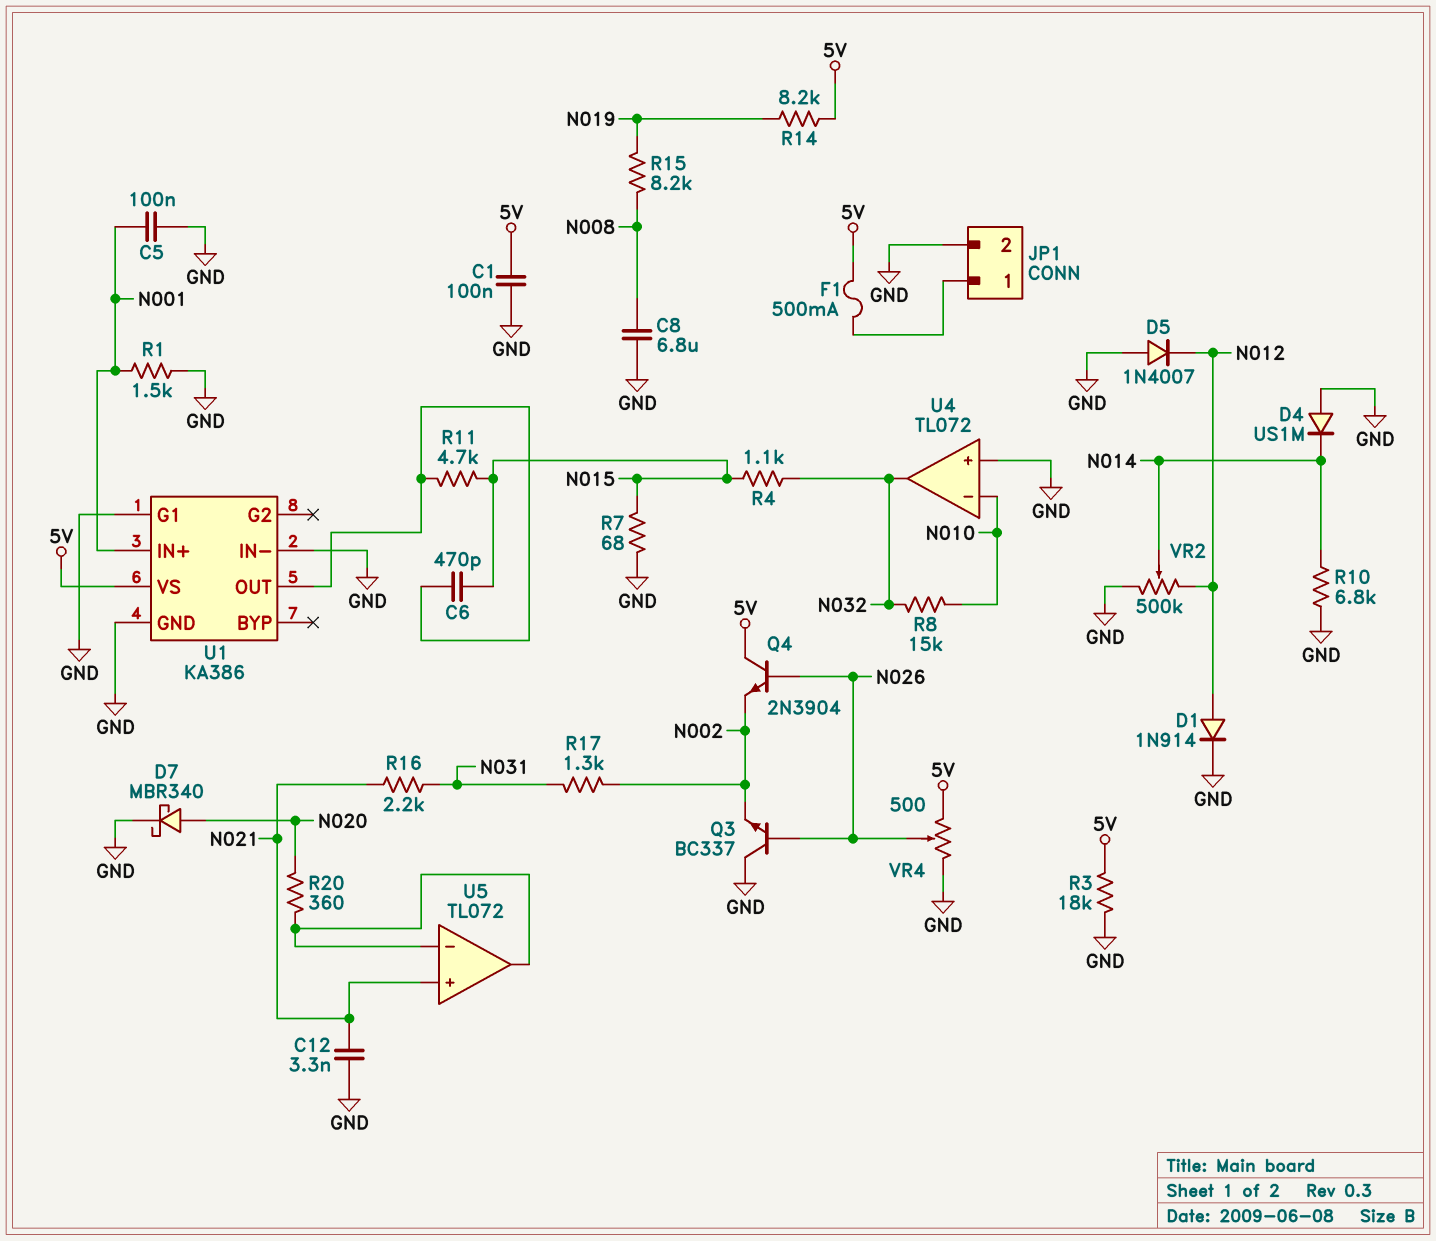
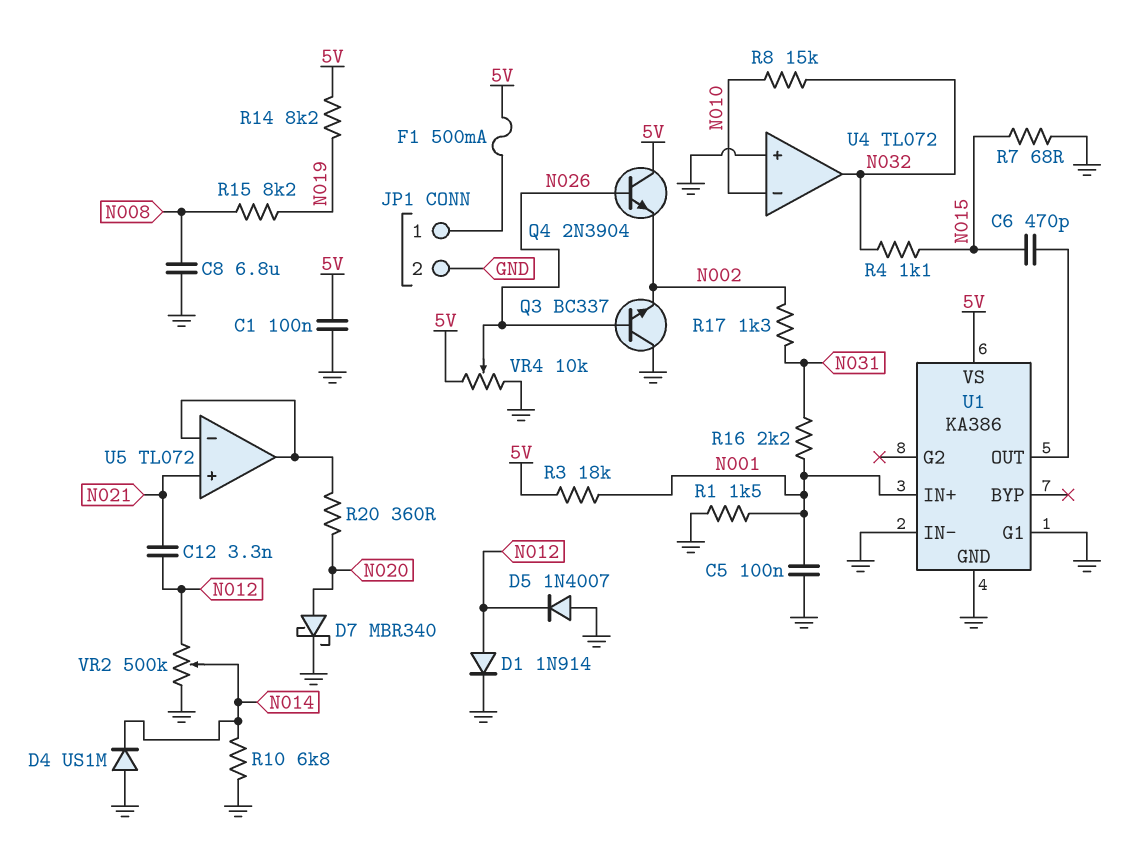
C12: 3.3nF (GND, N021) -> 3.3nF (N012, N021)
R3: 18k (5V, GND) -> 18k (5V, N001)
R11: 4.7k (N015, U1/OUT) -> none
R16: 2.2k (N021, N031) -> 2.2k (N001, N031)
VR4: 500 (5V, GND, wiper N026) -> 10k (5V, GND, wiper N026)

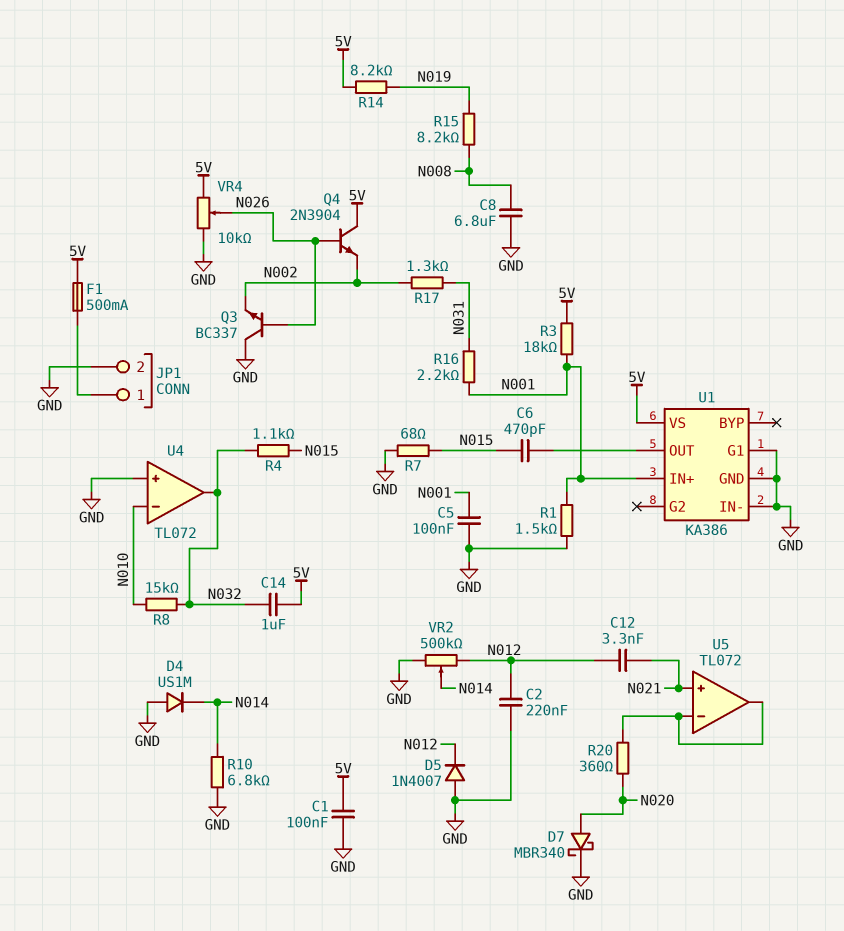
C2: none -> 220nF (GND, N012)
C14: none -> 1uF (5V, N032)
D1: diode 1N914 (A N012, K GND) -> none

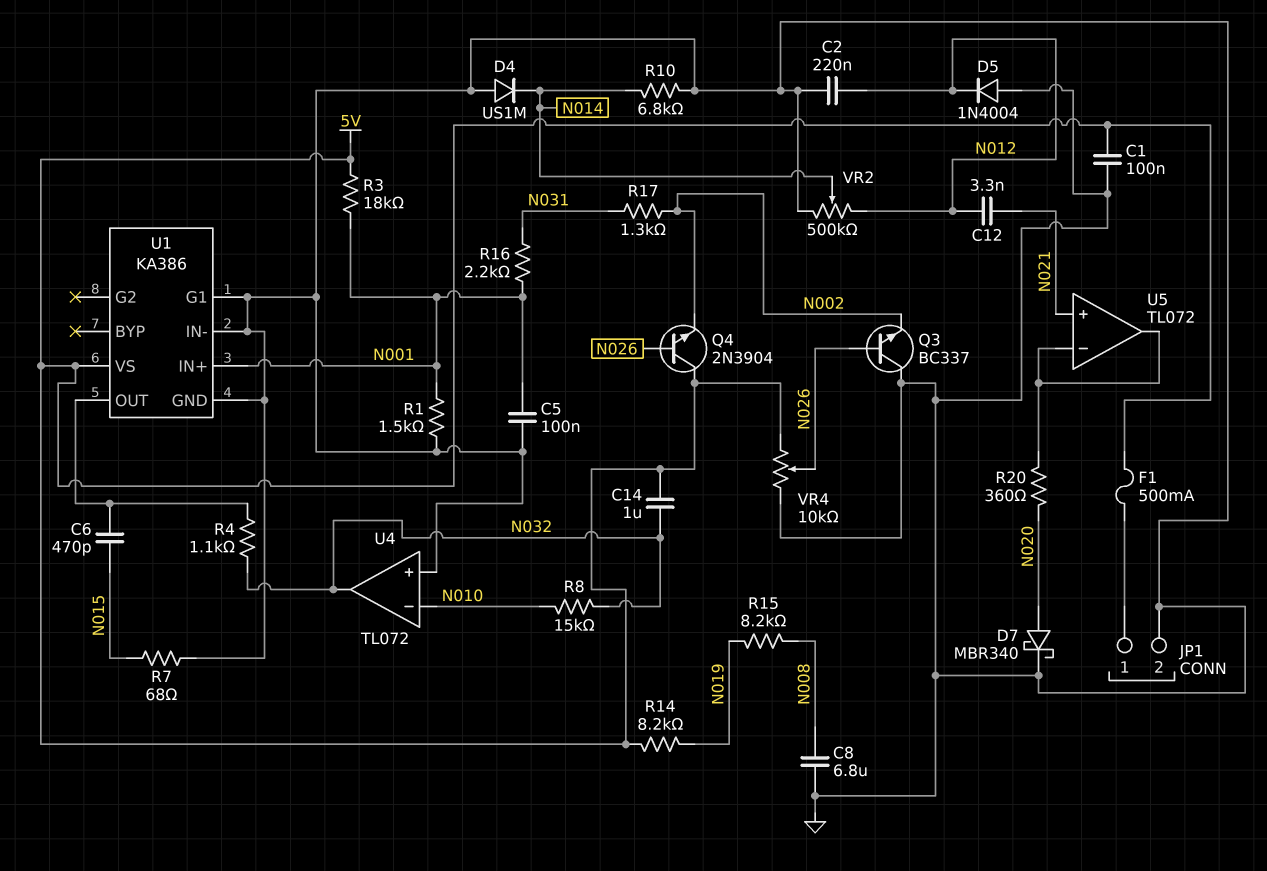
D5: diode 1N4007 (A GND, K N012) -> diode 1N4004 (A GND, K N012)
R4: 1.1k (N015, N032) -> 1.1k (N032, U1/OUT)

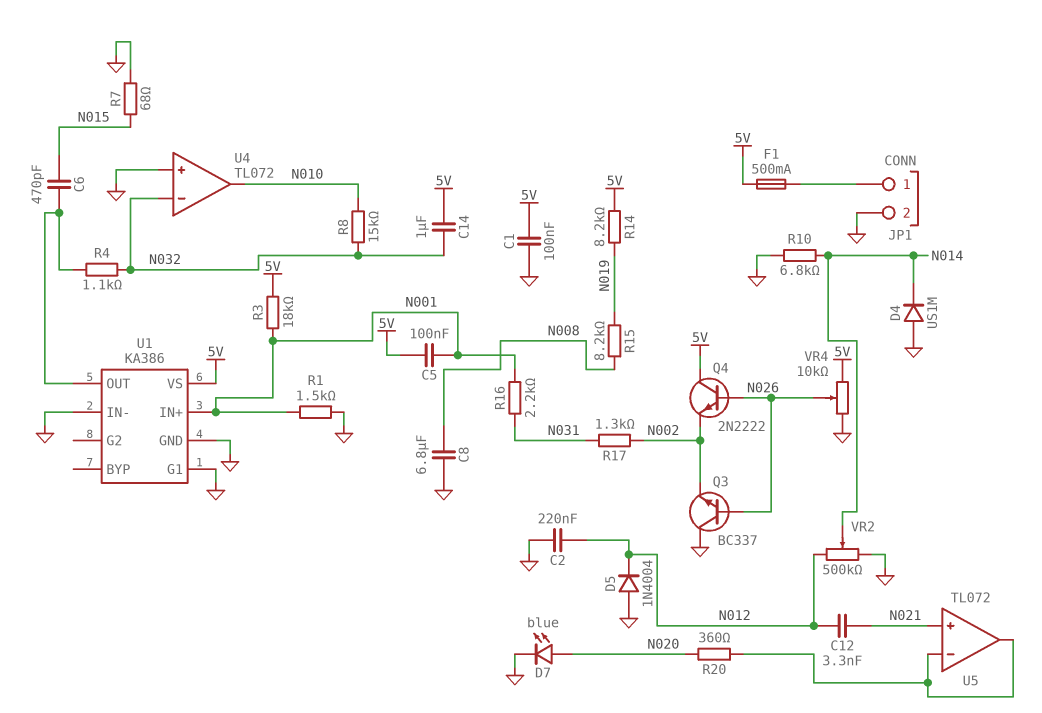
C5: 100nF (GND, N001) -> 100nF (5V, N001)
D7: schottky MBR340 (A N020, K GND) -> LED blue (A N020, K GND)
Q4: NPN 2N3904 (B N026, C 5V, E N002) -> NPN 2N2222 (B N026, C 5V, E N002)
U4 pin in-: N010 -> N032
U4 pin out: N032 -> N010

